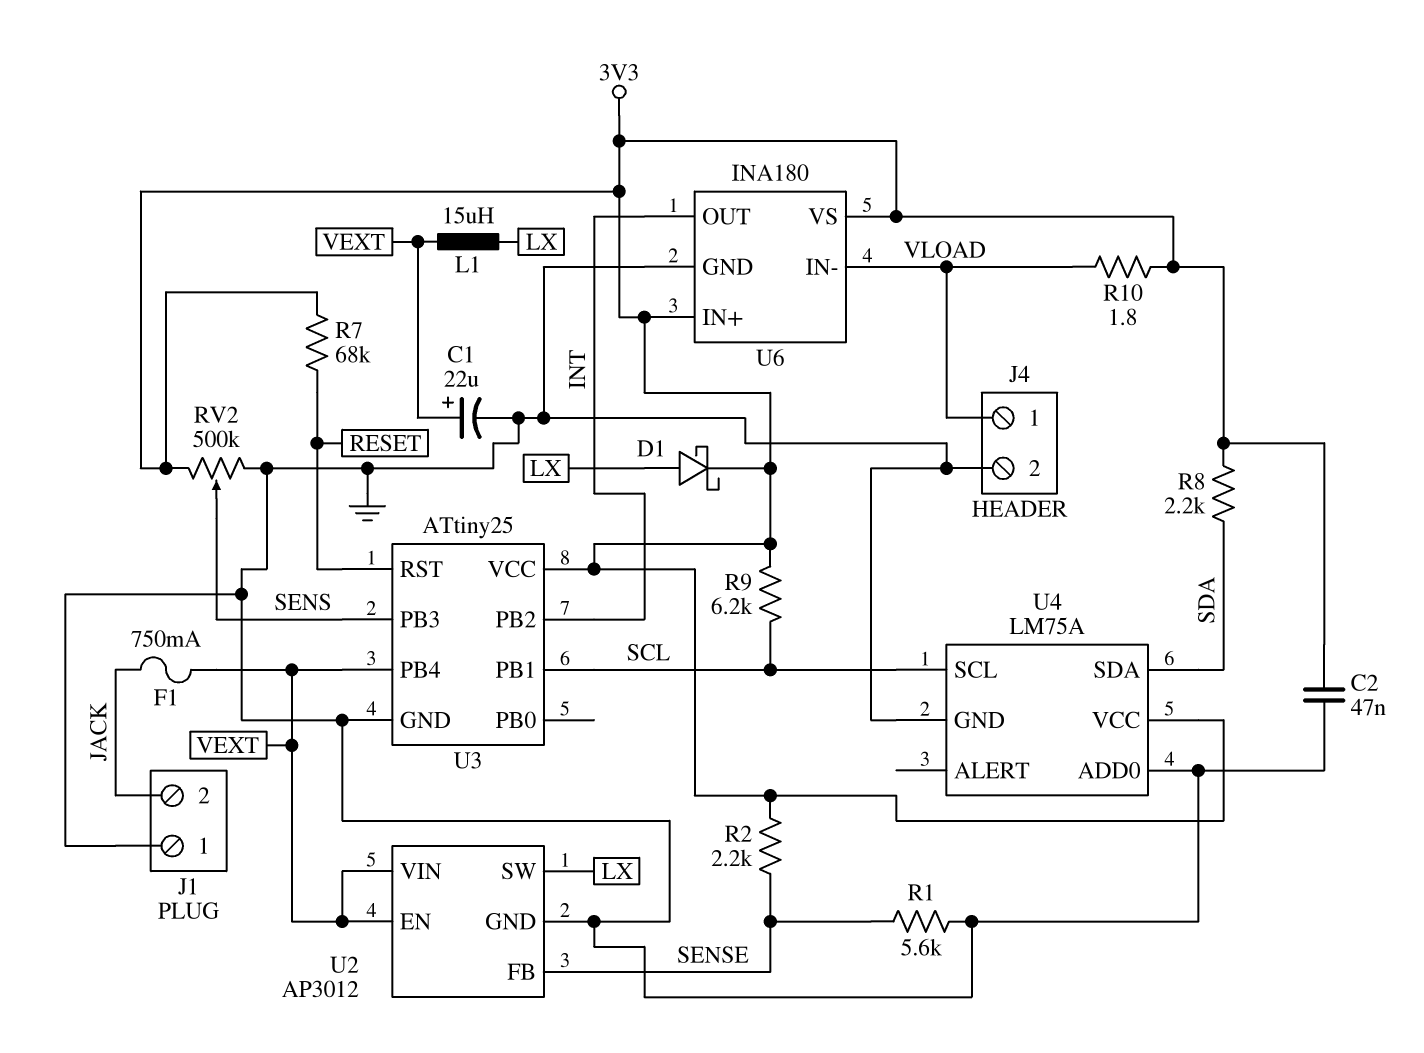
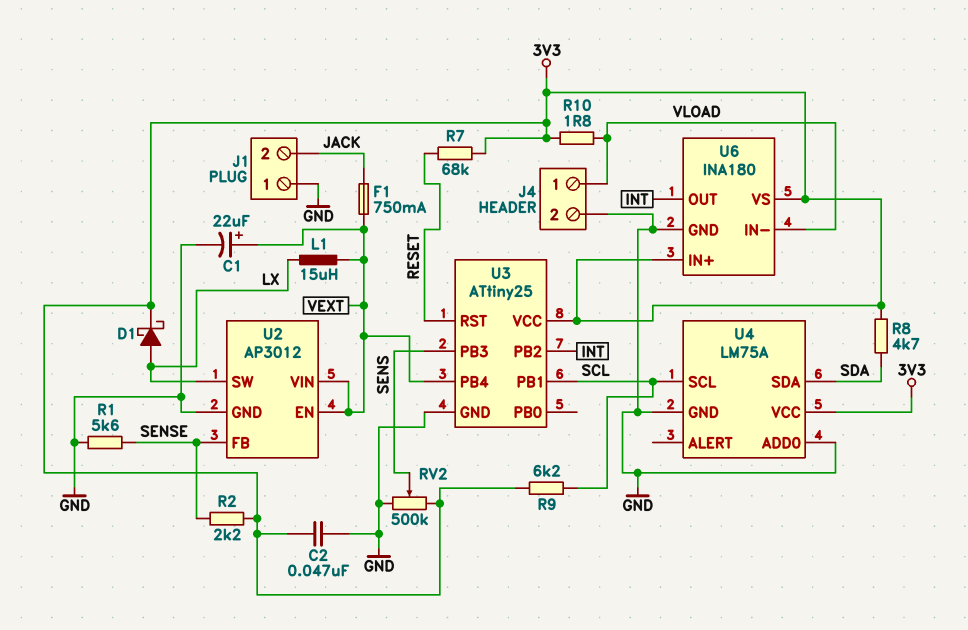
R8: 2.2k (3V3, SDA) -> 4.7k (3V3, SDA)

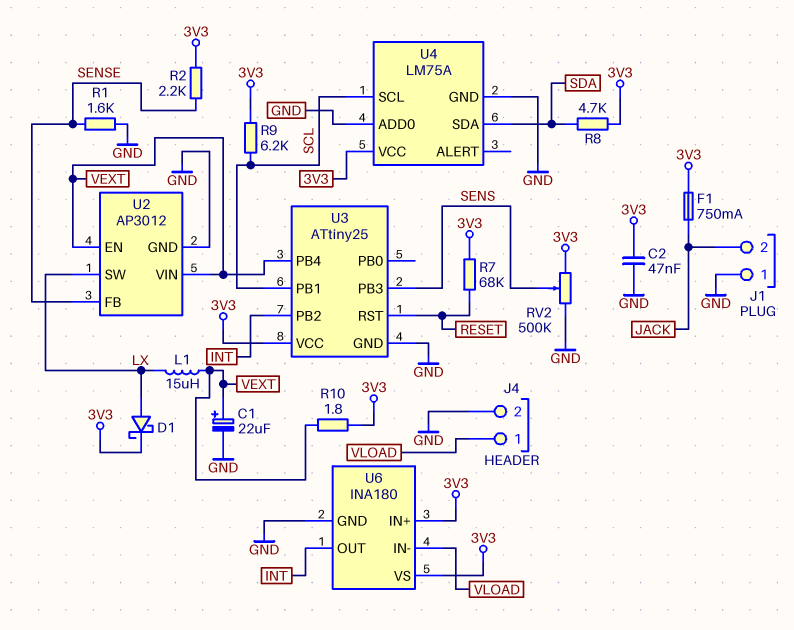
F1: 750mA (JACK, VEXT) -> 750mA (3V3, JACK)
R1: 5.6k (GND, SENSE) -> 1.6k (GND, SENSE)
R10: 1.8 (3V3, VLOAD) -> 1.8 (3V3, VEXT)

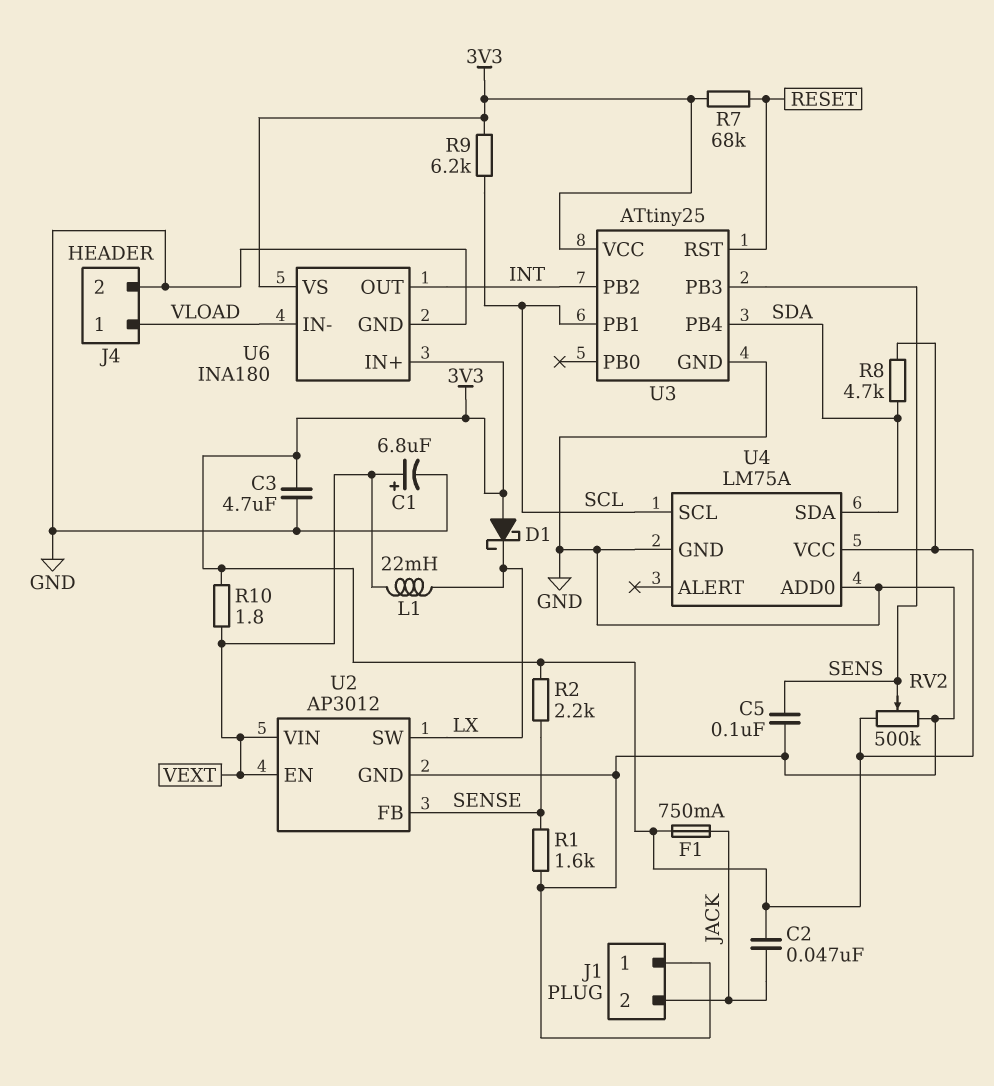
C1: 22uF (plus VEXT, minus GND) -> 6.8uF (plus VEXT, minus GND)
C2: 47nF (3V3, GND) -> 47nF (3V3, JACK)
C3: none -> 4.7uF (3V3, GND)
C5: none -> 100nF (GND, SENS)
D1: schottky (A LX, K 3V3) -> schottky (A 3V3, K LX)
L1: 15uH (LX, VEXT) -> 22mH (LX, VEXT)
U3 pin PB4: VEXT -> SDA

